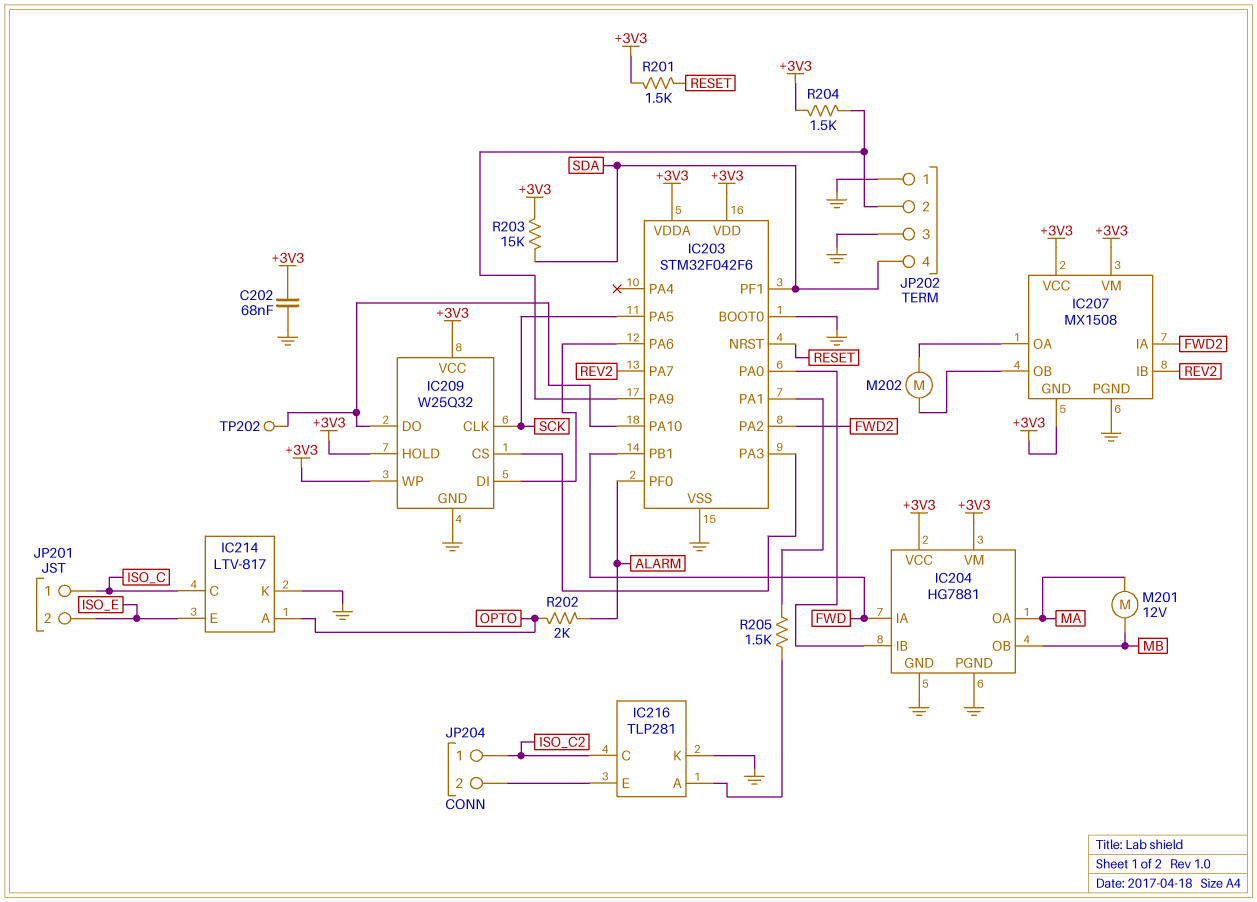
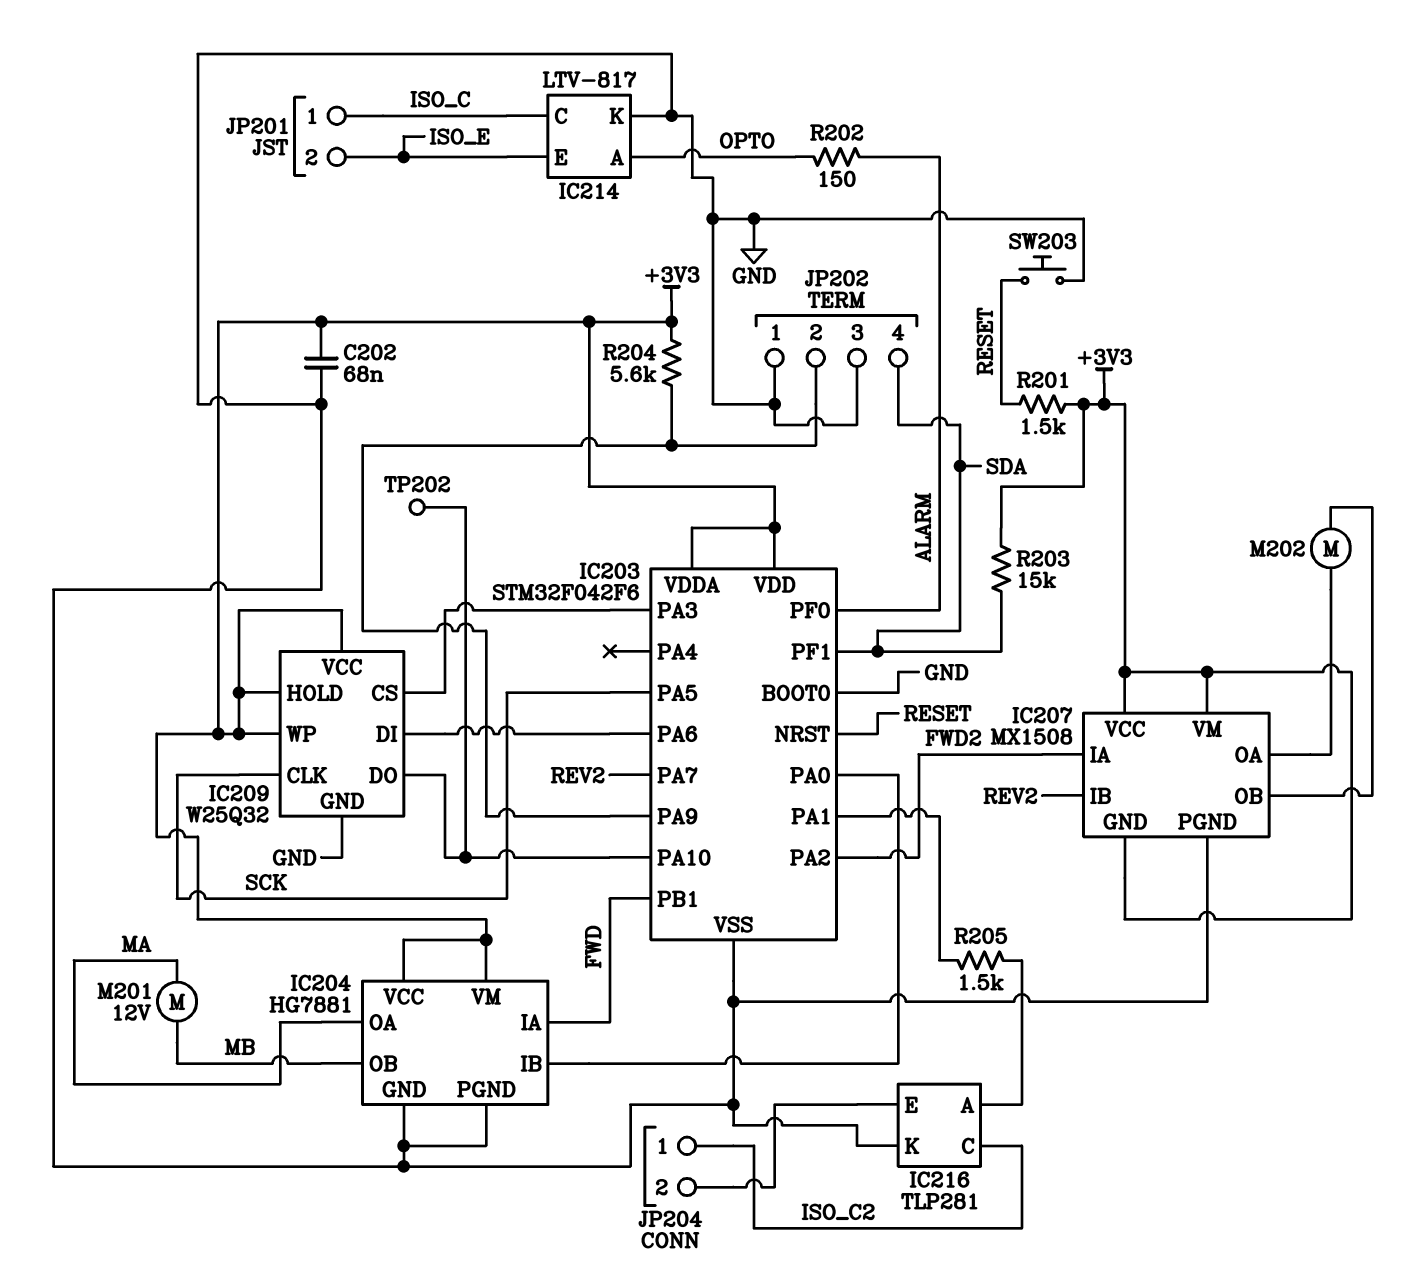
R202: 2k (ALARM, OPTO) -> 150 (ALARM, OPTO)
R204: 1.5k (+3V3, IC203/PA9) -> 5.6k (+3V3, IC203/PA9)
SW203: none -> button (GND, RESET)

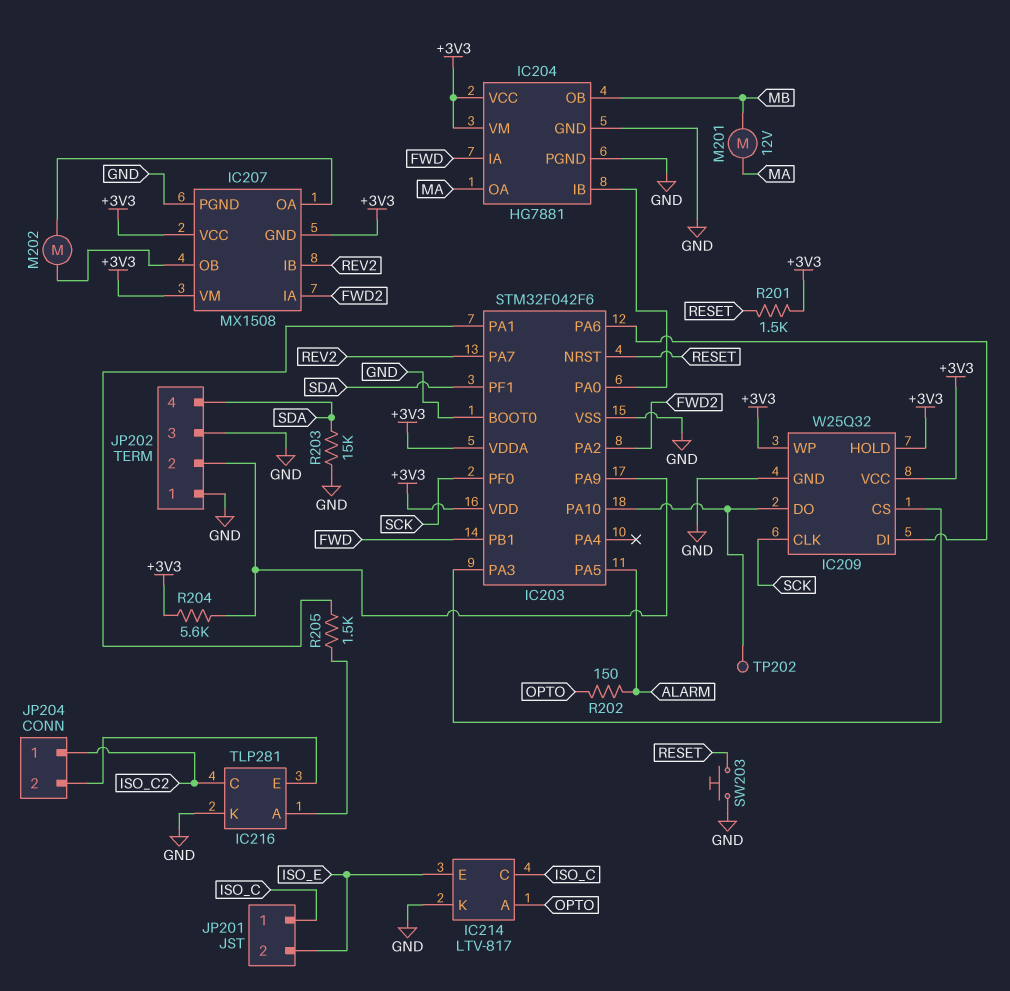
C202: 68nF (+3V3, GND) -> none
IC203 pin PA5: SCK -> ALARM
IC203 pin PF0: ALARM -> SCK
R203: 15k (+3V3, SDA) -> 15k (GND, SDA)

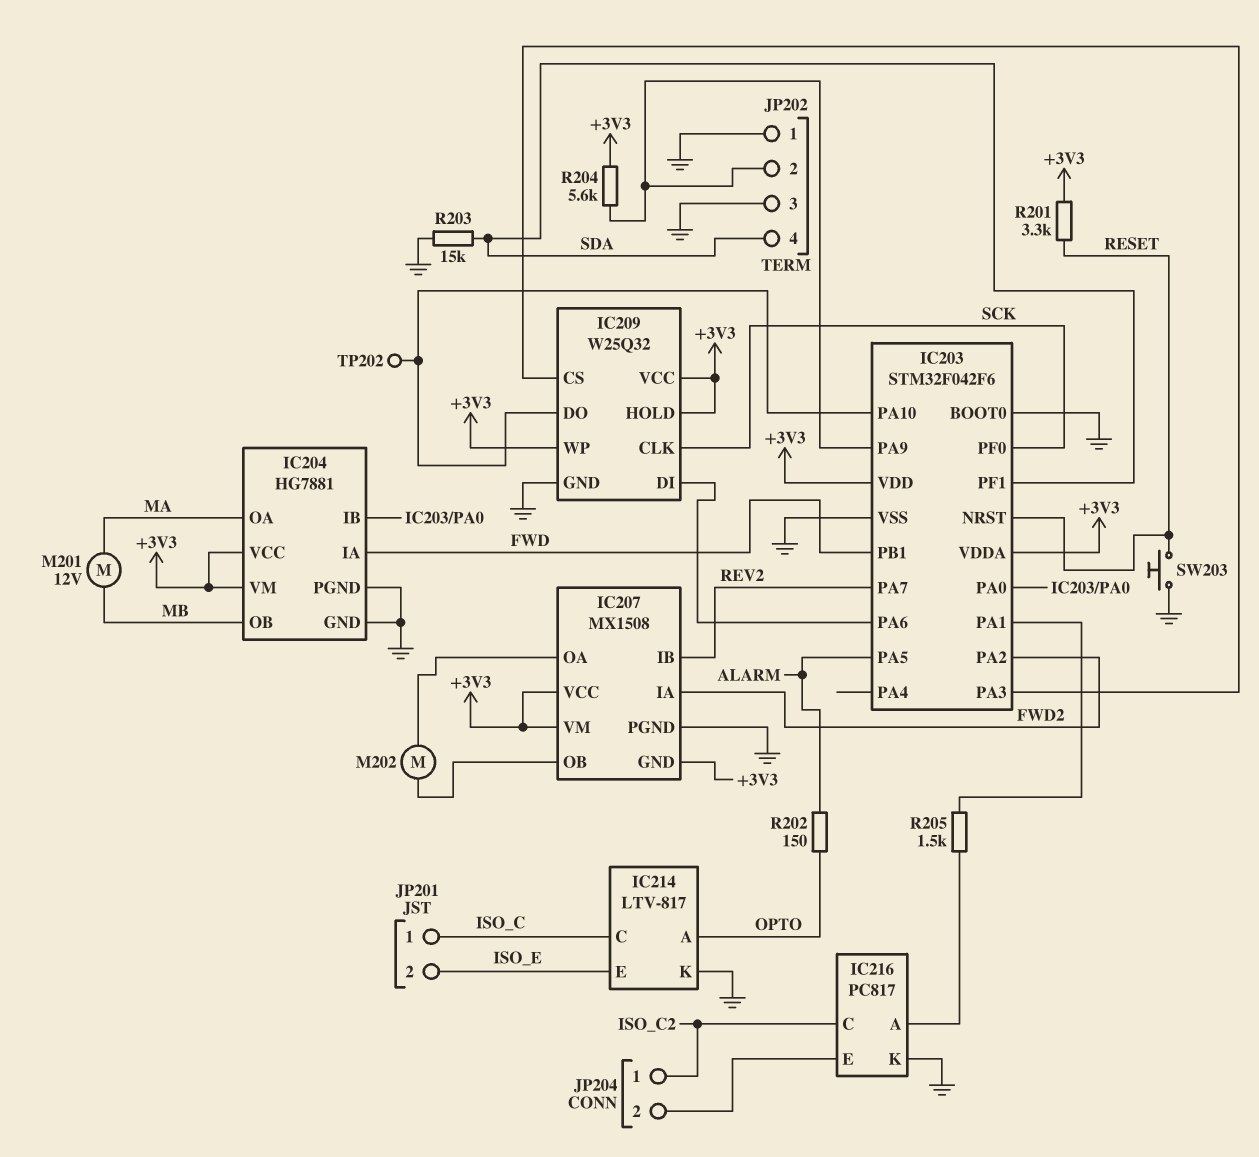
IC216: TLP281 -> PC817
R201: 1.5k (+3V3, RESET) -> 3.3k (+3V3, RESET)

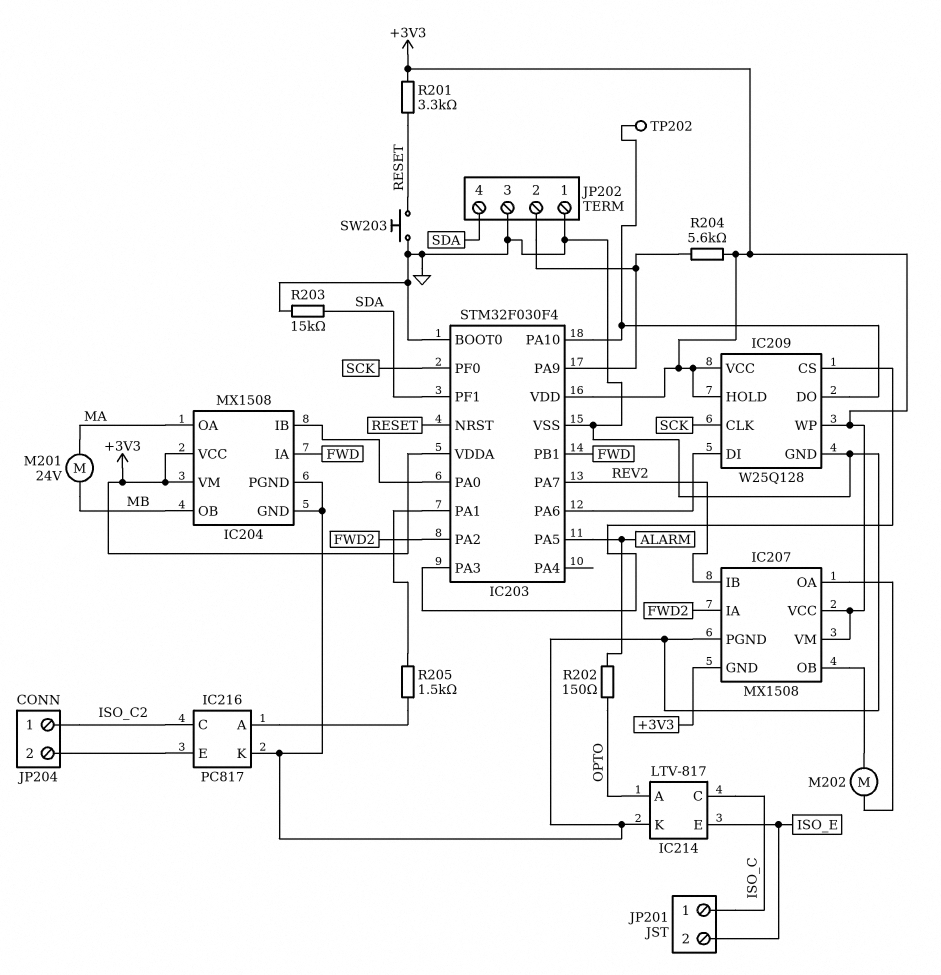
IC203: STM32F042F6 -> STM32F030F4
IC204: HG7881 -> MX1508
IC209: W25Q32 -> W25Q128
M201: motor 12V (MA, MB) -> motor 24V (MA, MB)

